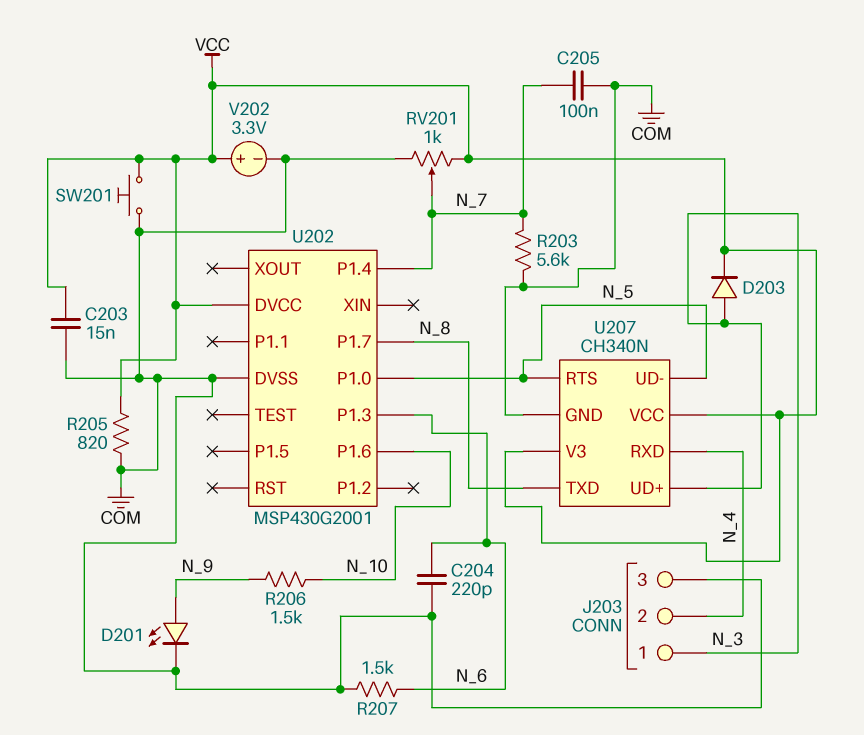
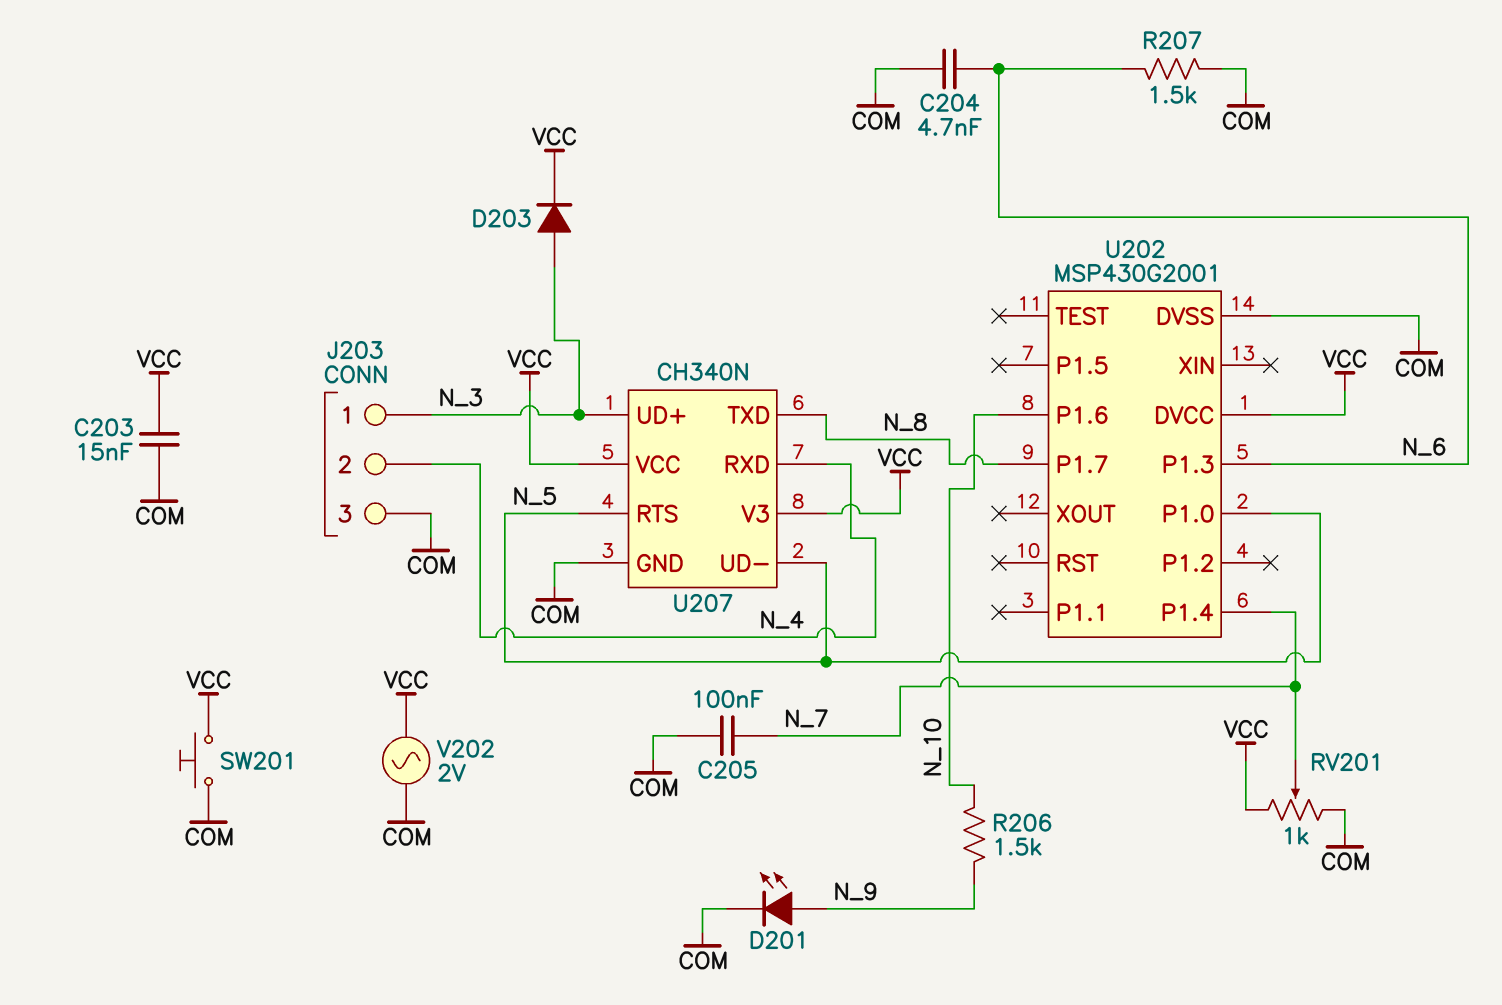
C204: 220pF (COM, N_6) -> 4.7nF (COM, N_6)
R203: 5.6k (COM, N_7) -> none
R205: 820 (COM, VCC) -> none
V202: 3.3V (plus VCC, minus COM) -> AC 2V (COM, VCC)

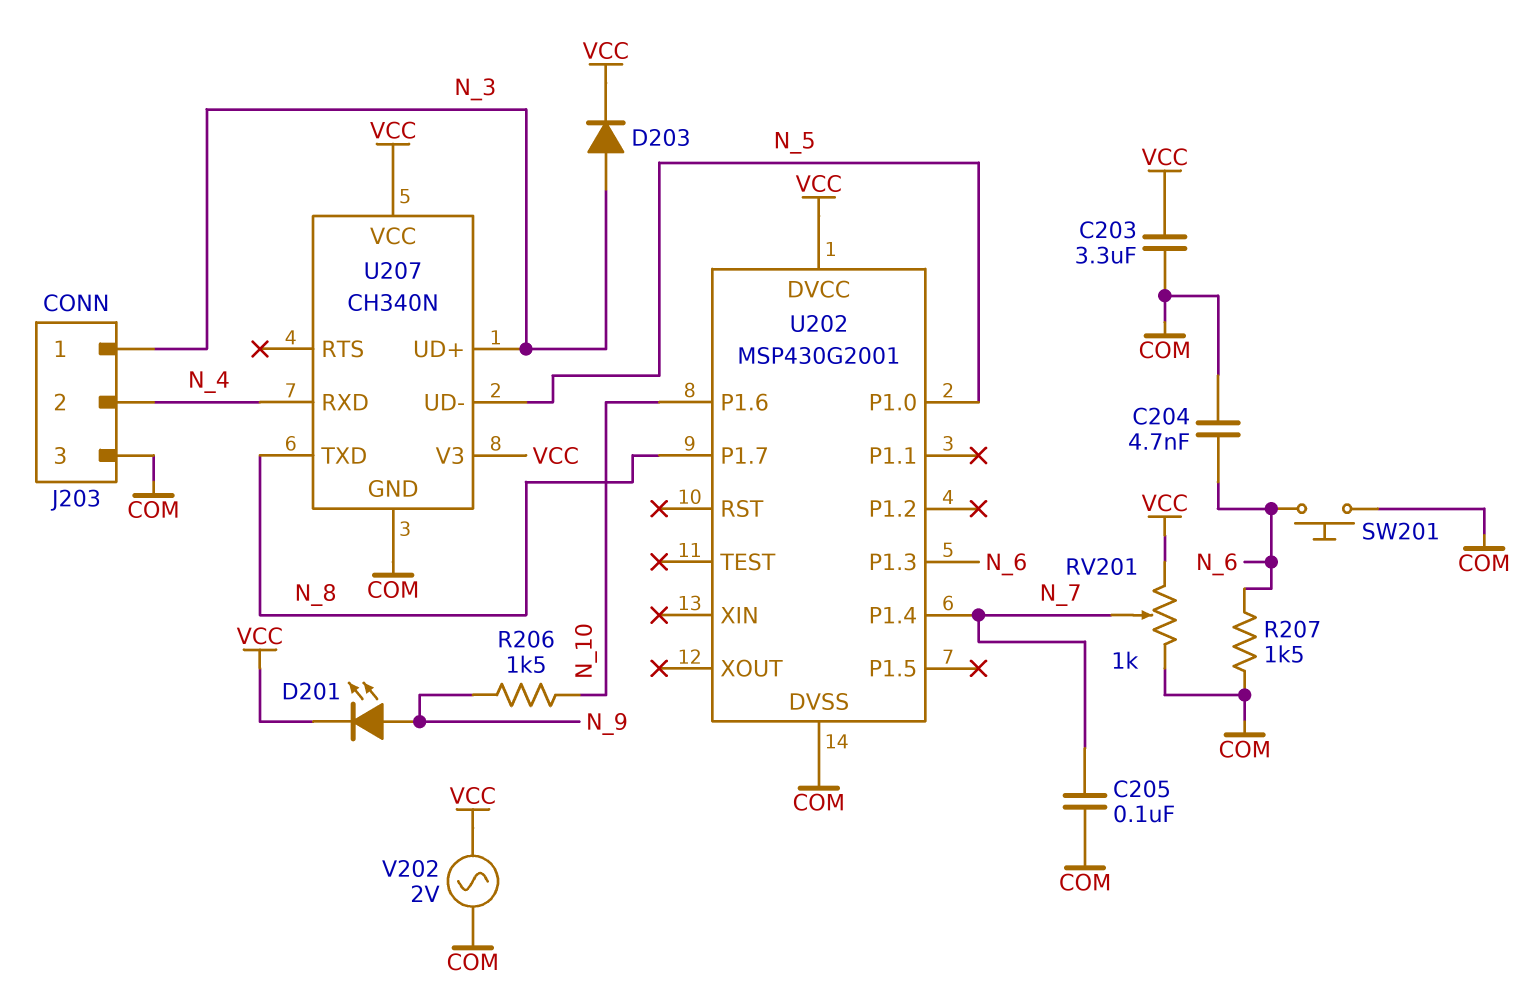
C203: 15nF (COM, VCC) -> 3.3uF (COM, VCC)
D201: LED (A N_9, K COM) -> LED (A N_9, K VCC)
SW201: button (COM, VCC) -> button (COM, N_6)
U207 pin RTS: N_5 -> none

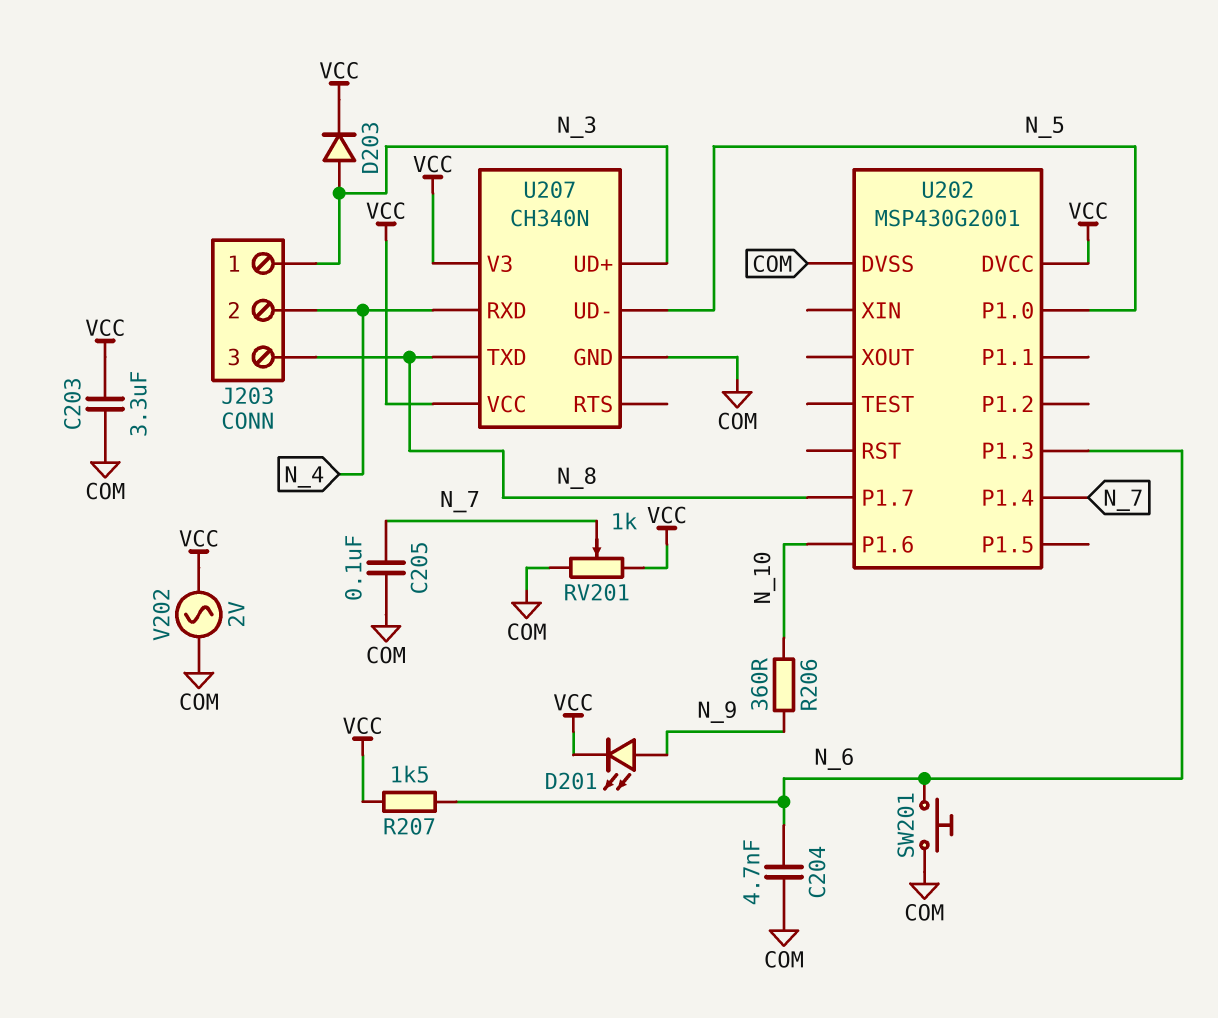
J203 pin 3: COM -> N_8
R206: 1.5k (N_9, N_10) -> 360 (N_9, N_10)
R207: 1.5k (COM, N_6) -> 1.5k (N_6, VCC)

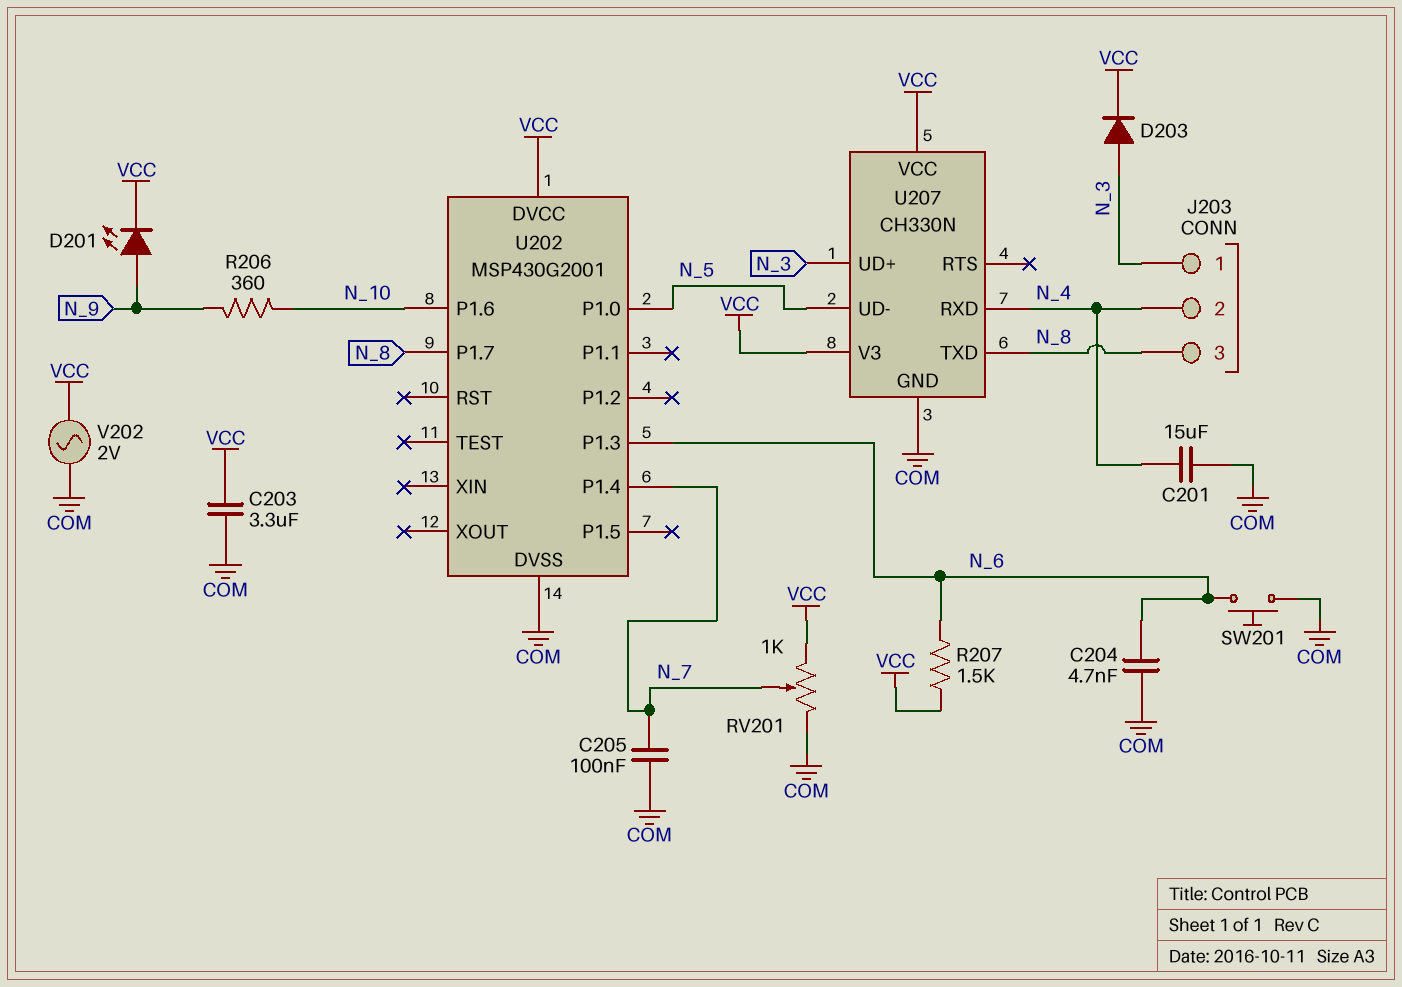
C201: none -> 15uF (COM, N_4)
U207: CH340N -> CH330N

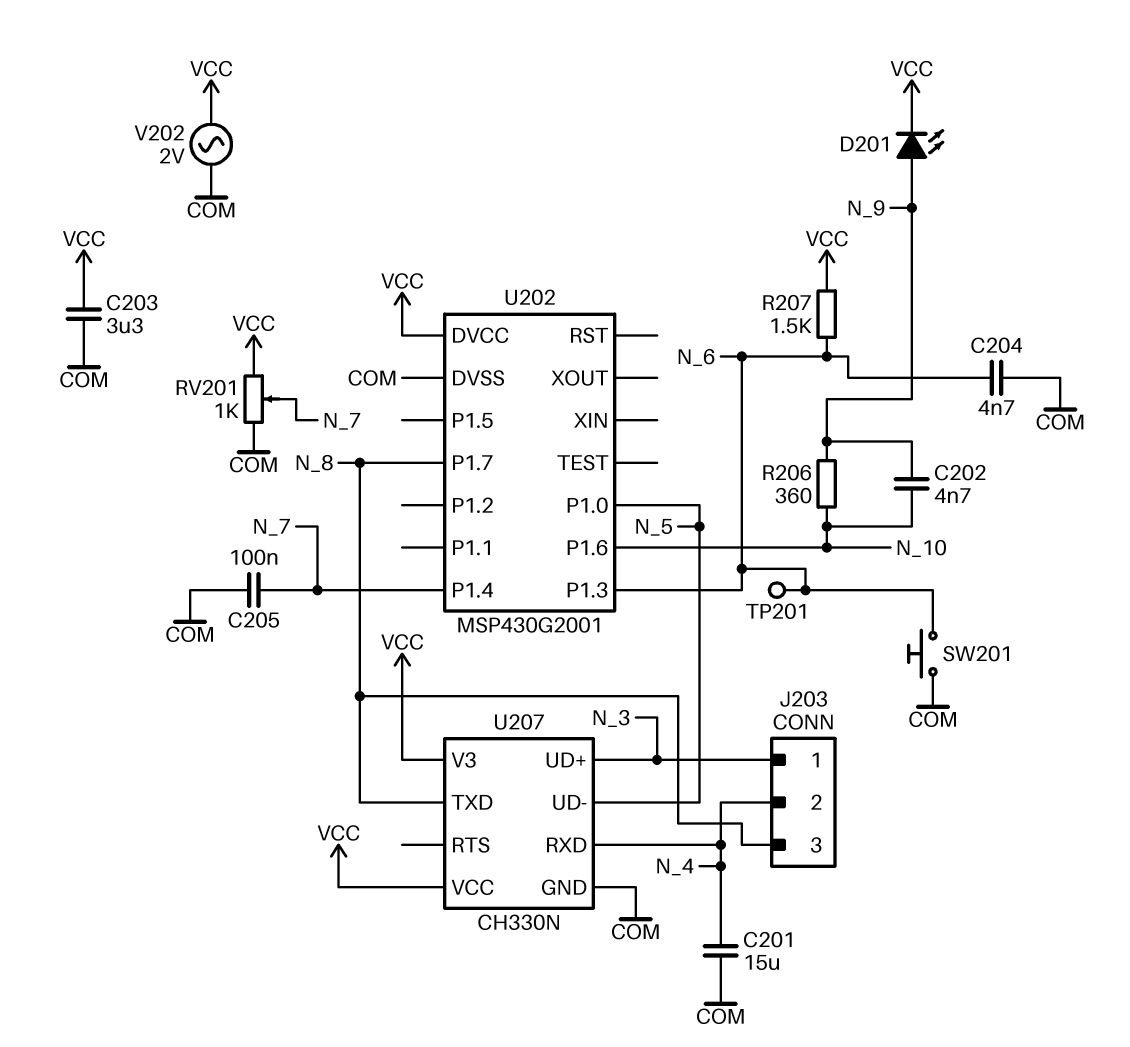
C202: none -> 4.7nF (N_9, N_10)
D203: diode (A N_3, K VCC) -> none
TP201: none -> test point (N_6)

